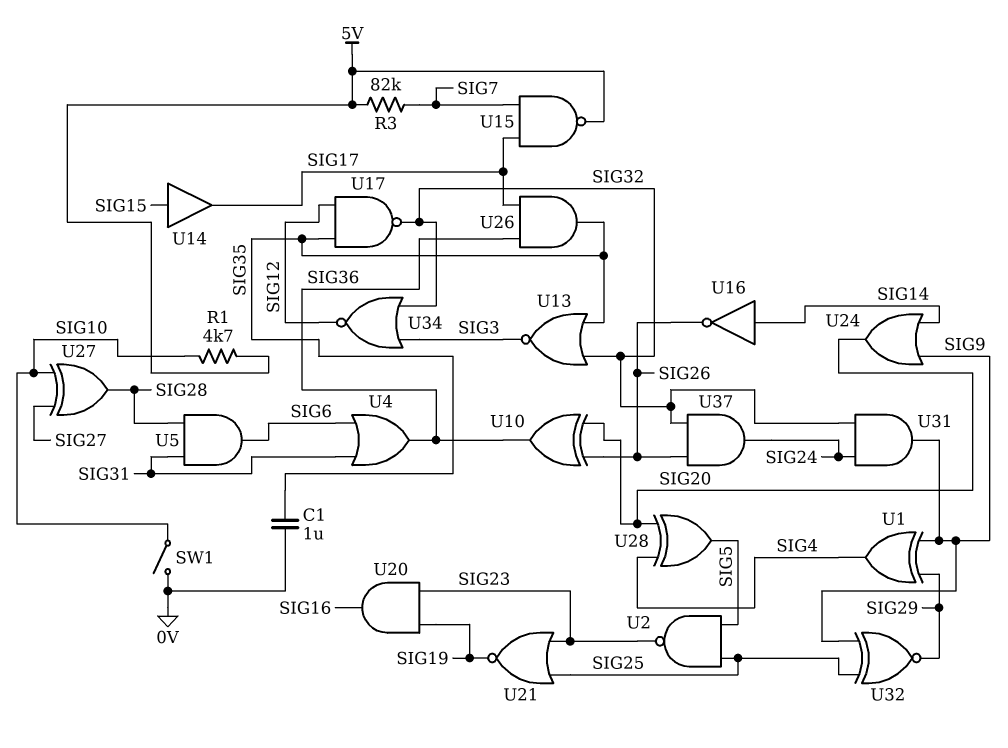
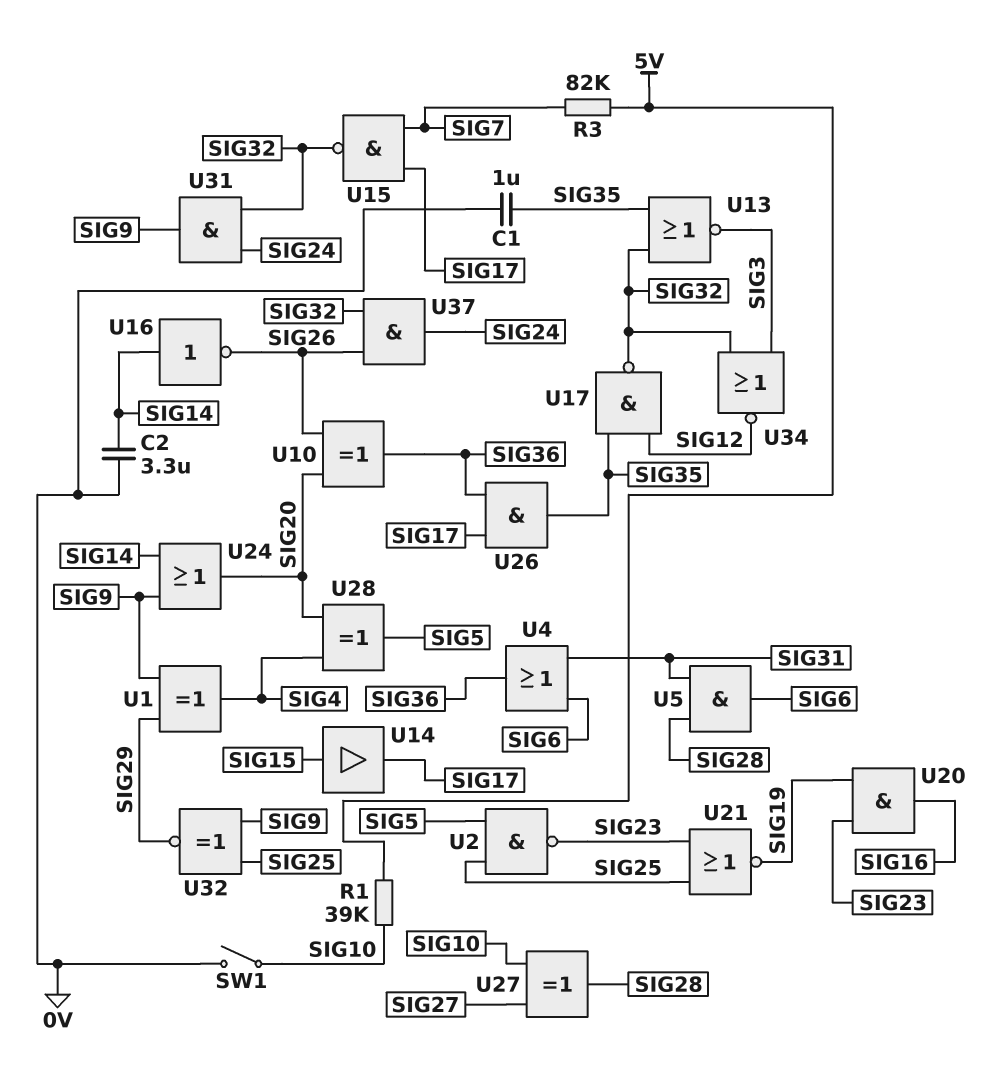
C2: none -> 3.3uF (0V, SIG14)
R1: 4.7k (5V, SIG10) -> 39k (5V, SIG10)
U15: NAND (in SIG7, in SIG17, out 5V) -> NAND (in SIG7, in SIG17, out SIG32)

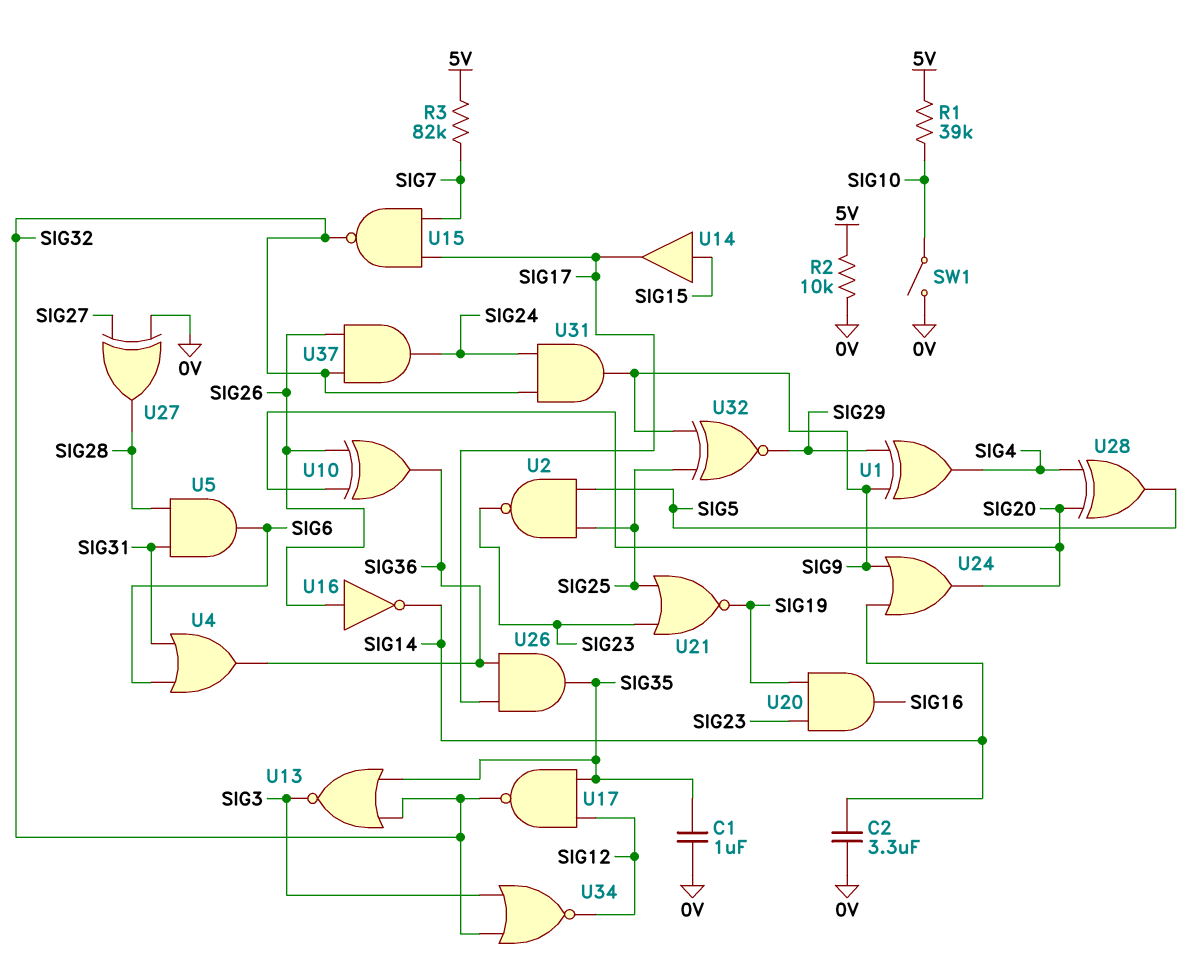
R2: none -> 10k (0V, 5V)
U16: NOT (in SIG14, out SIG26) -> NOT (in SIG26, out SIG14)
U27: XOR (in SIG10, in SIG27, out SIG28) -> XOR (in 0V, in SIG27, out SIG28)

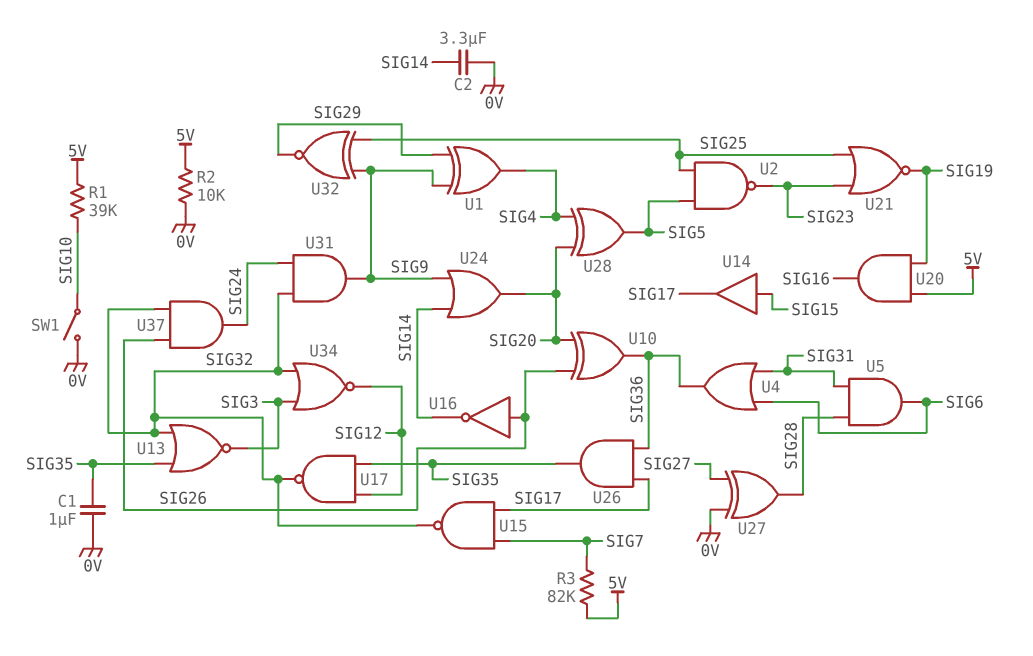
U20: AND (in SIG19, in SIG23, out SIG16) -> AND (in 5V, in SIG19, out SIG16)

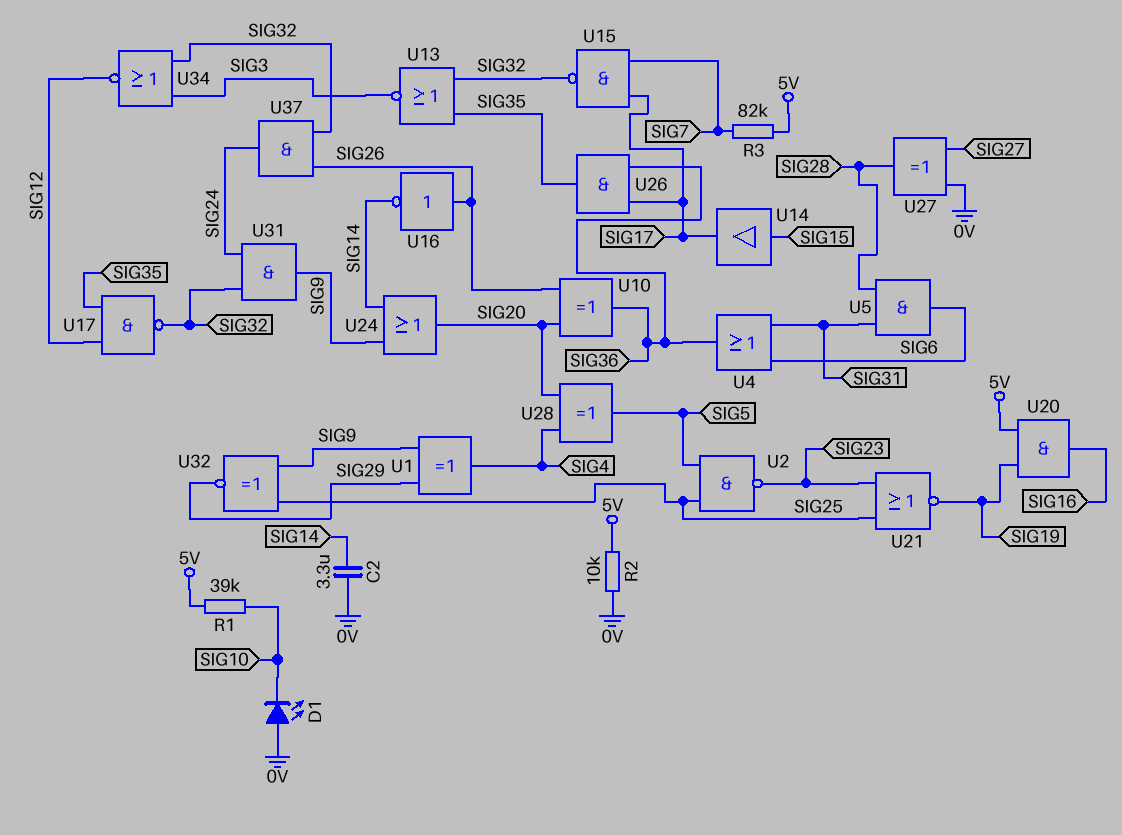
C1: 1uF (0V, SIG35) -> none
D1: none -> LED (A 0V, K SIG10)
SW1: switch (0V, SIG10) -> none

